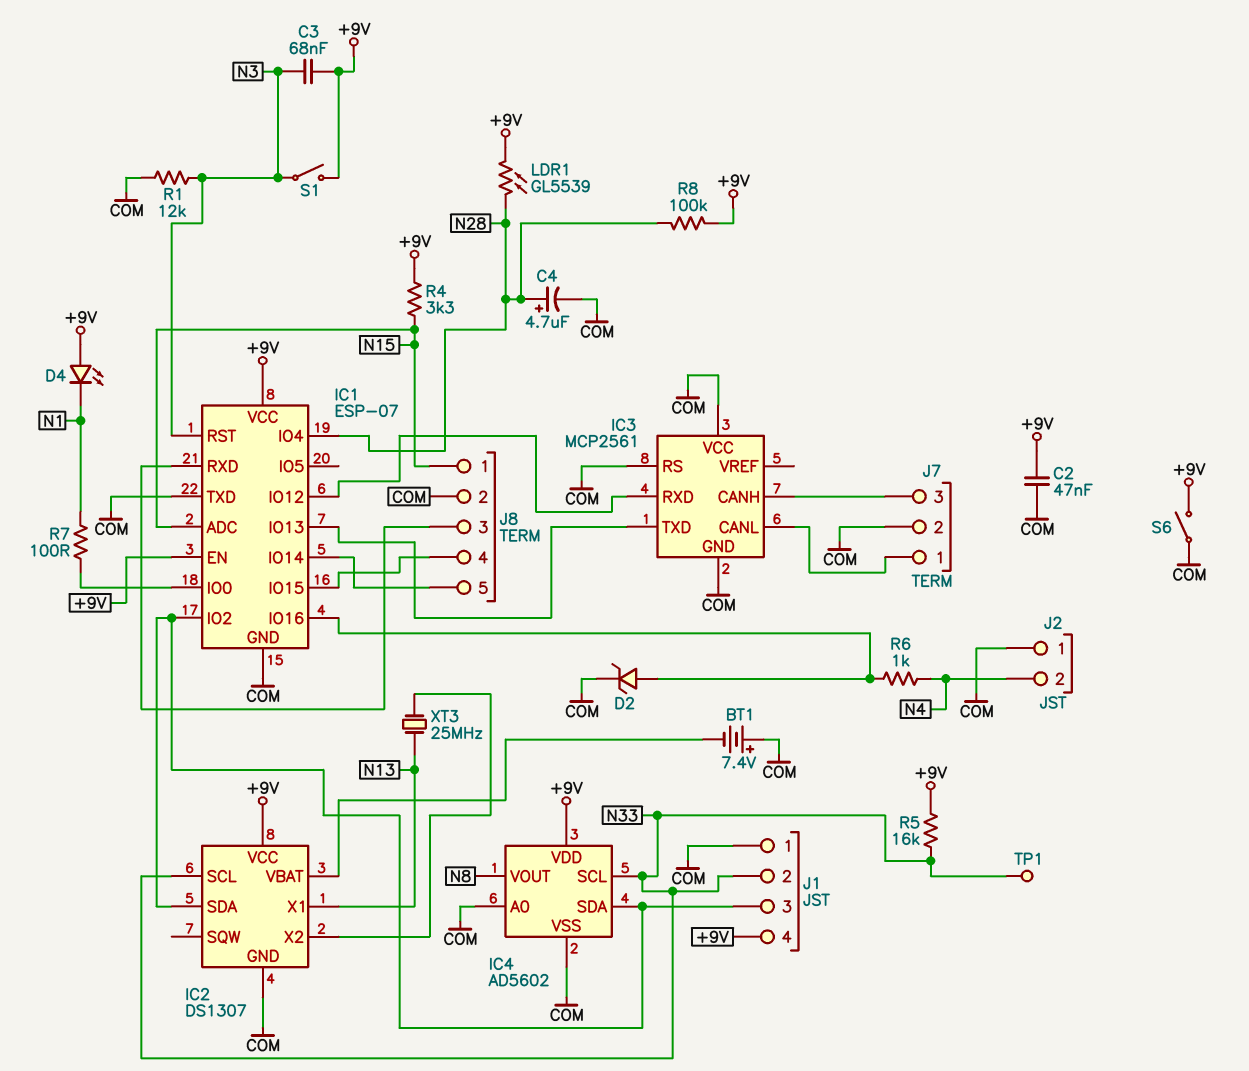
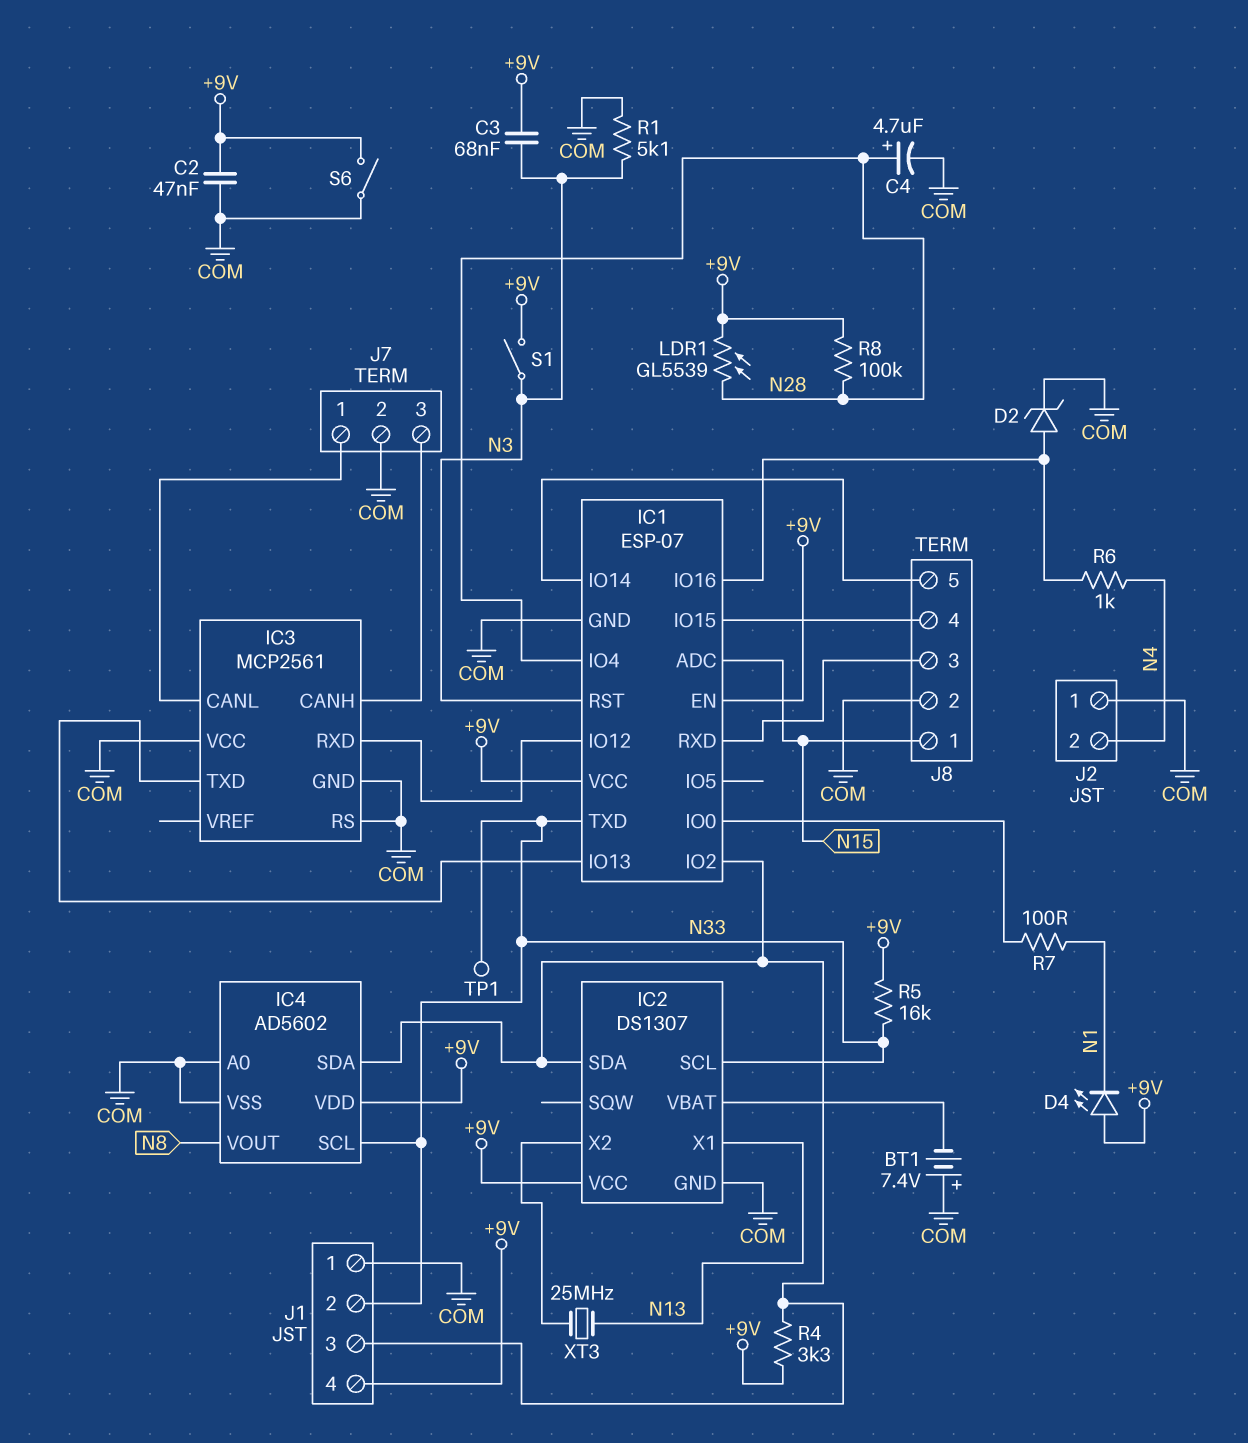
IC1 pin TXD: COM -> N33
R1: 12k (COM, N3) -> 5.1k (COM, N3)
R4: 3.3k (+9V, N15) -> 3.3k (+9V, IC1/IO2)

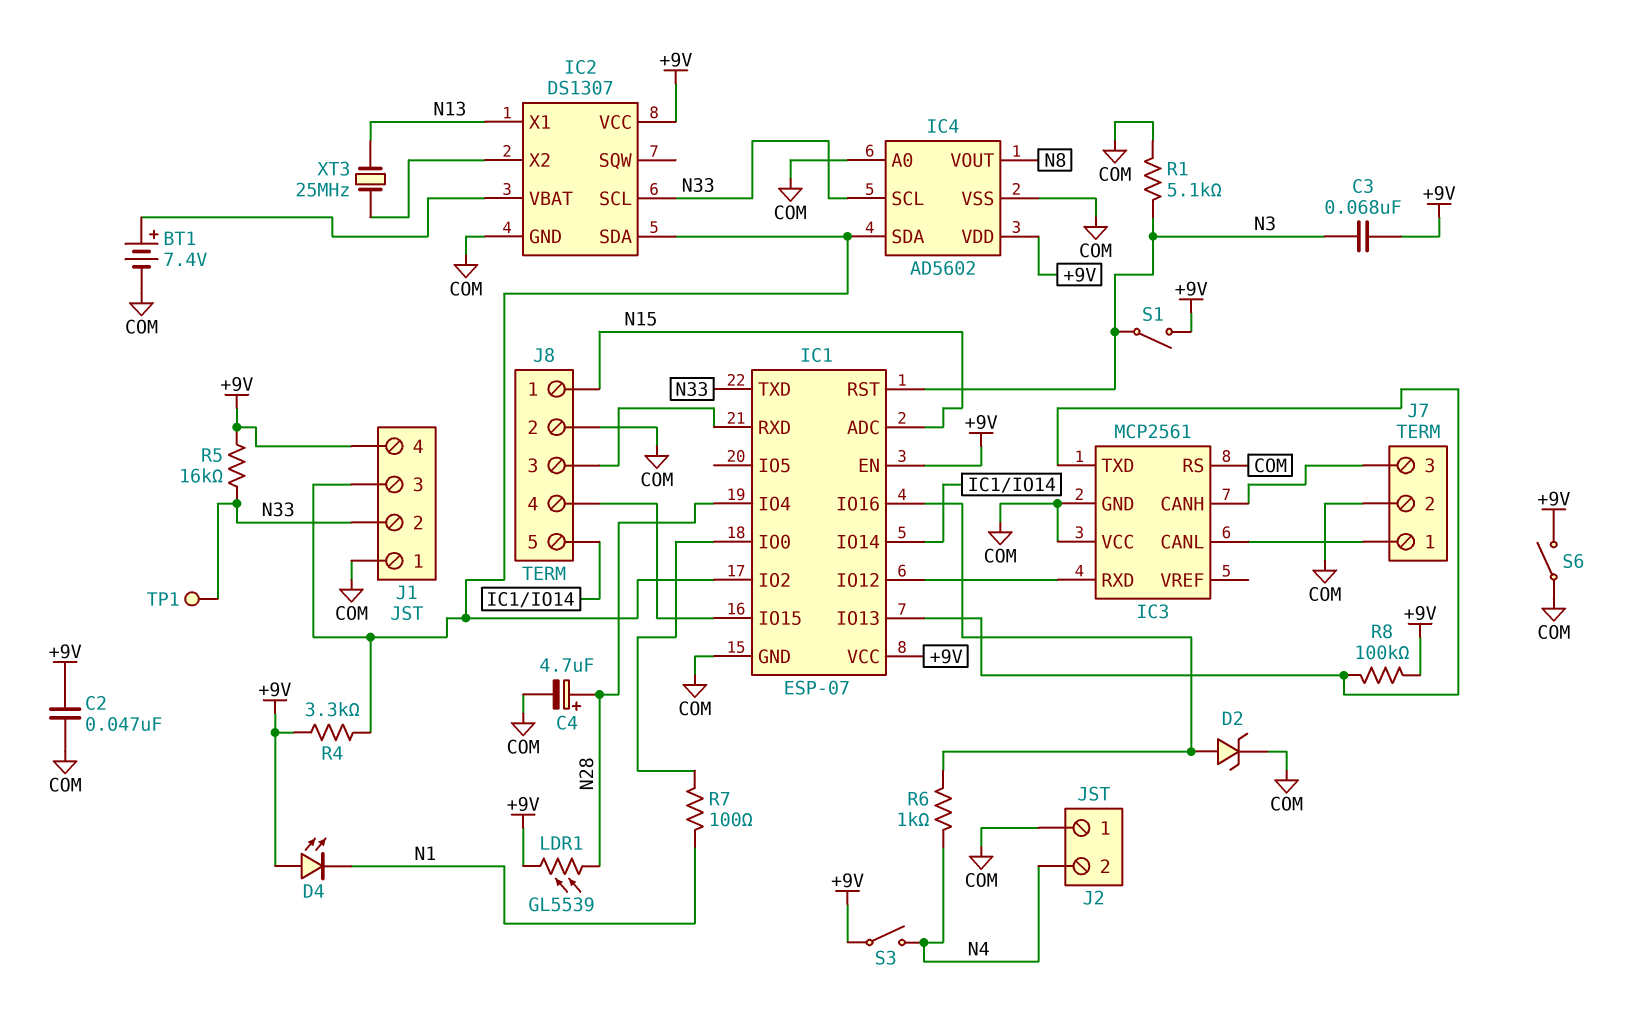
BT1: 7.4V (plus COM, minus IC2/VBAT) -> 7.4V (plus IC2/VBAT, minus COM)
R8: 100k (+9V, N28) -> 100k (+9V, IC1/IO13)
S3: none -> switch (+9V, N4)

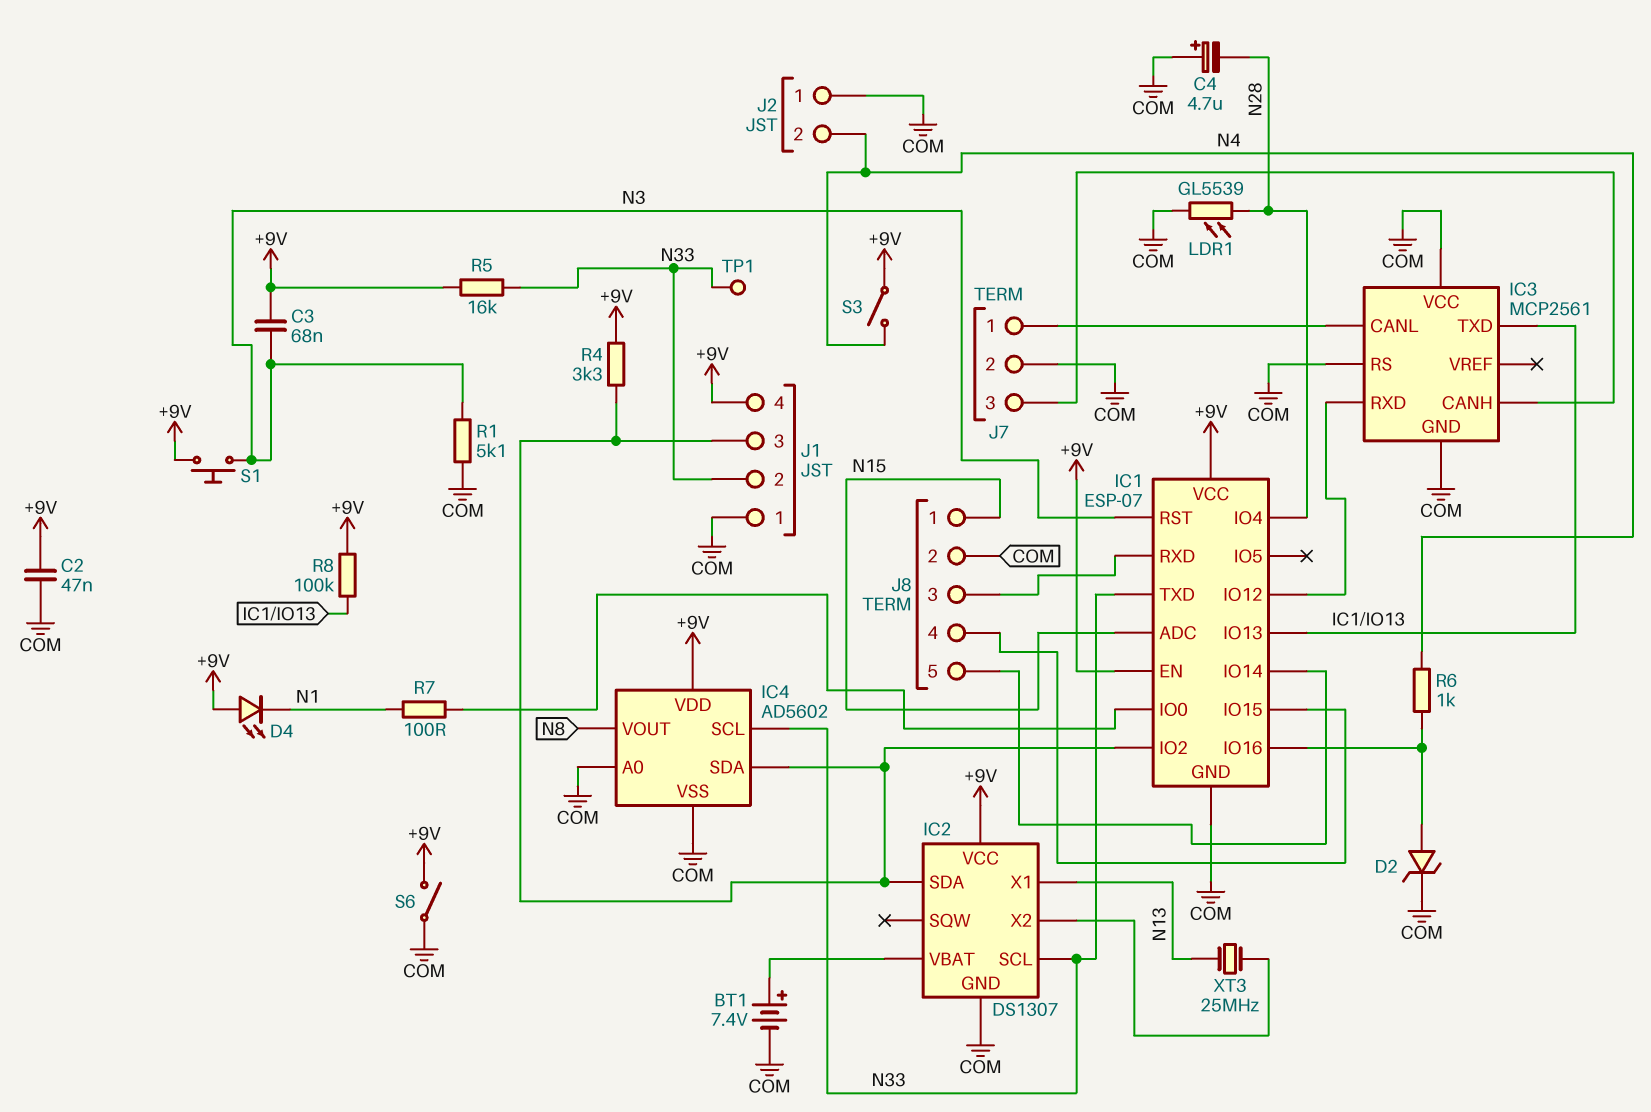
C4: 4.7uF (plus N28, minus COM) -> 4.7uF (plus COM, minus N28)
LDR1: GL5539 (+9V, N28) -> GL5539 (COM, N28)
S1: switch (+9V, N3) -> button (+9V, N3)

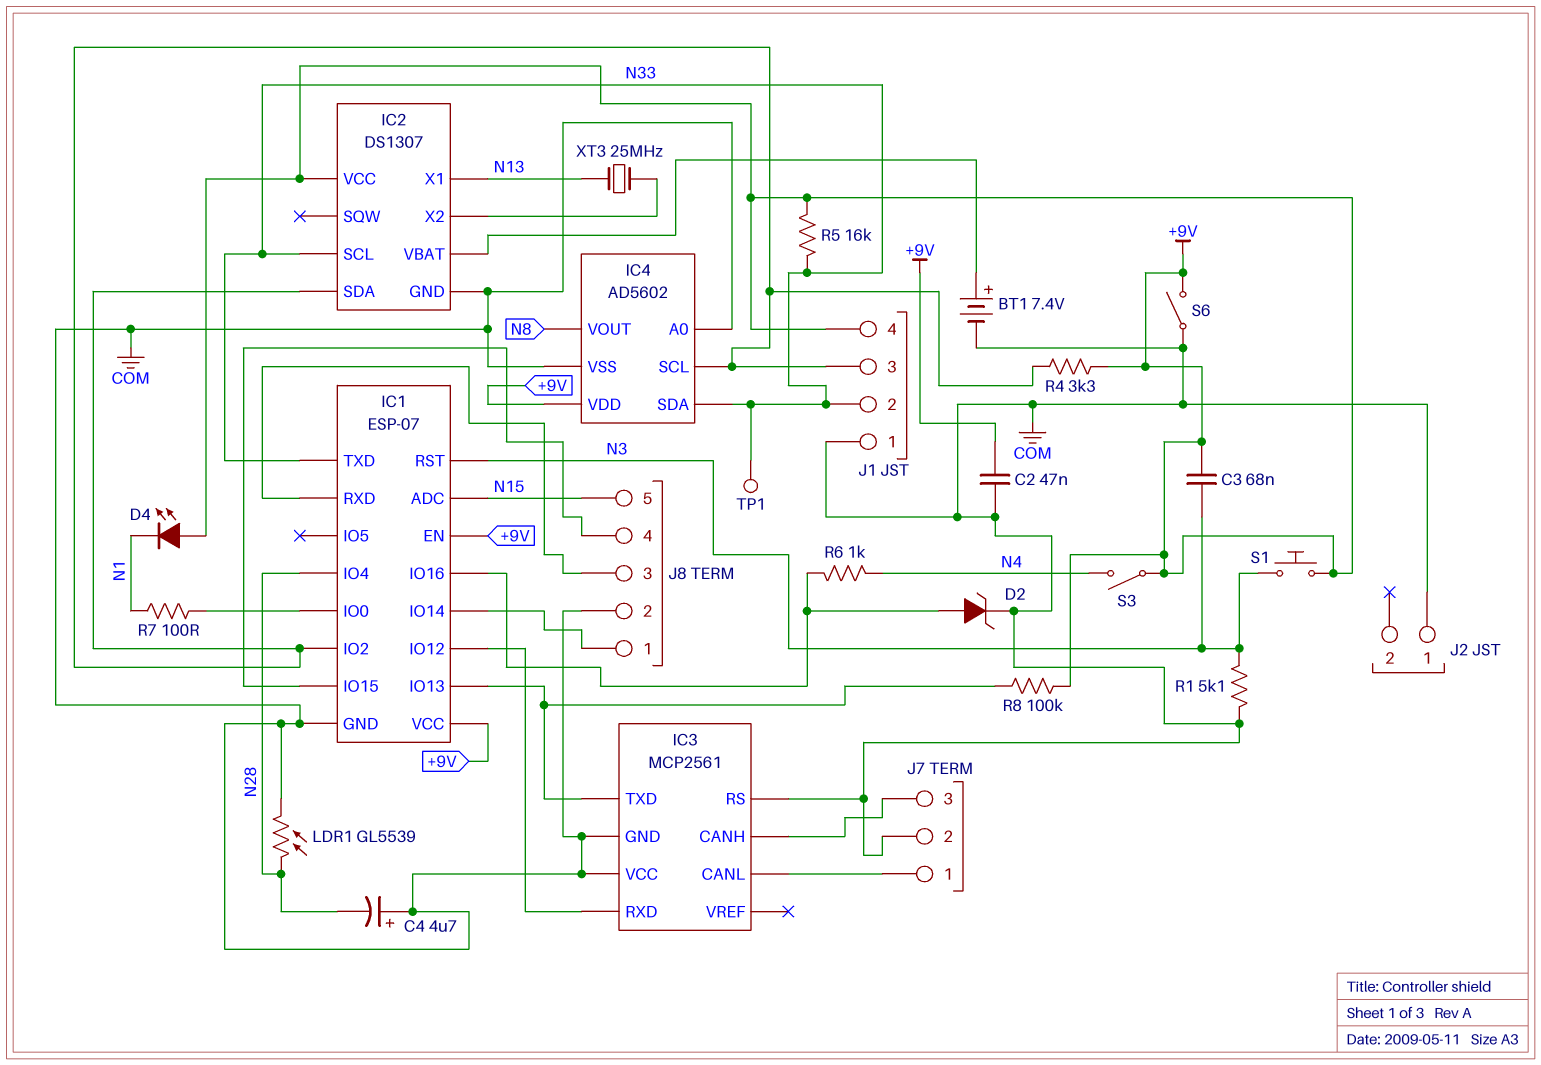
IC4 pin SCL: N33 -> IC1/IO2
IC4 pin SDA: IC1/IO2 -> N33
J2 pin 2: N4 -> none
J8 pin 1: N15 -> IC1/IO14
J8 pin 5: IC1/IO14 -> N15

